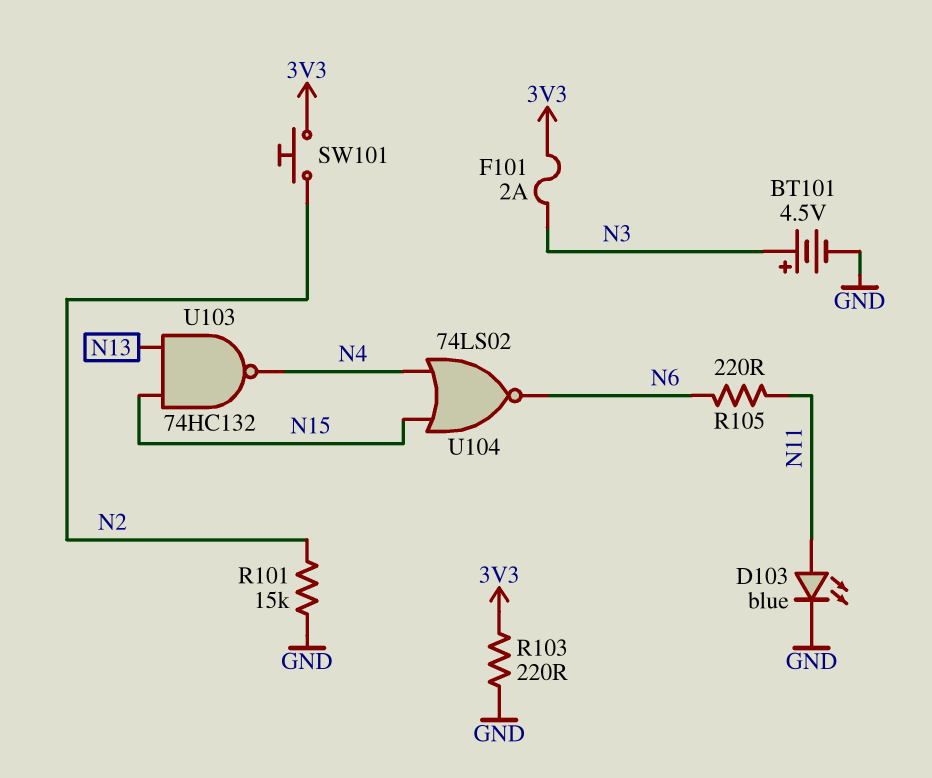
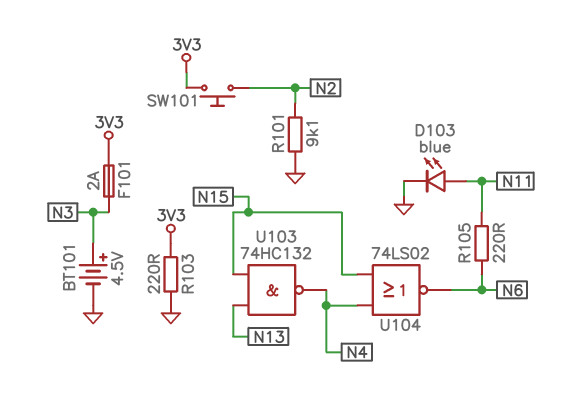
R101: 15k (GND, N2) -> 9.1k (GND, N2)

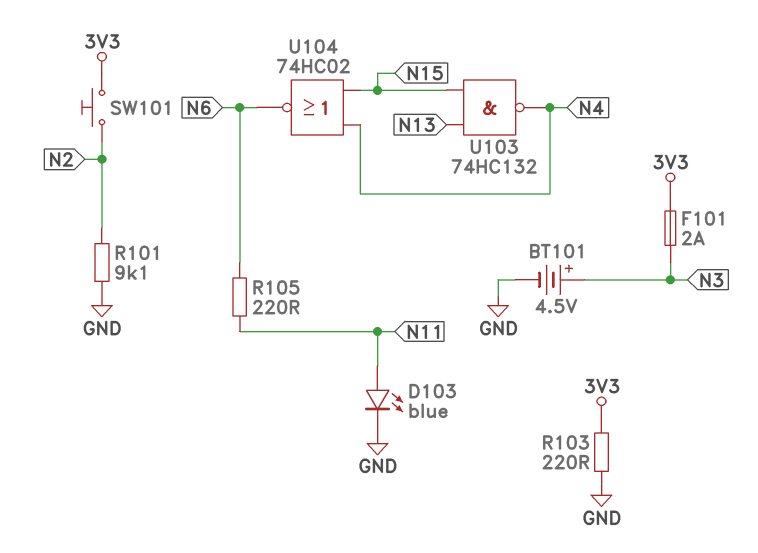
U104: NOR 74LS02 (in N4, in N15, out N6) -> NOR 74HC02 (in N4, in N15, out N6)

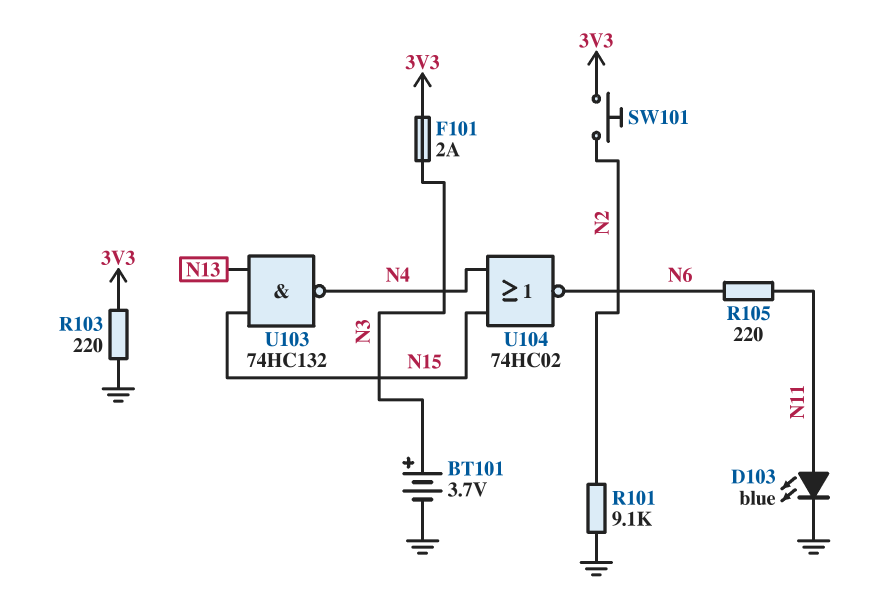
BT101: 4.5V (plus N3, minus GND) -> 3.7V (plus N3, minus GND)

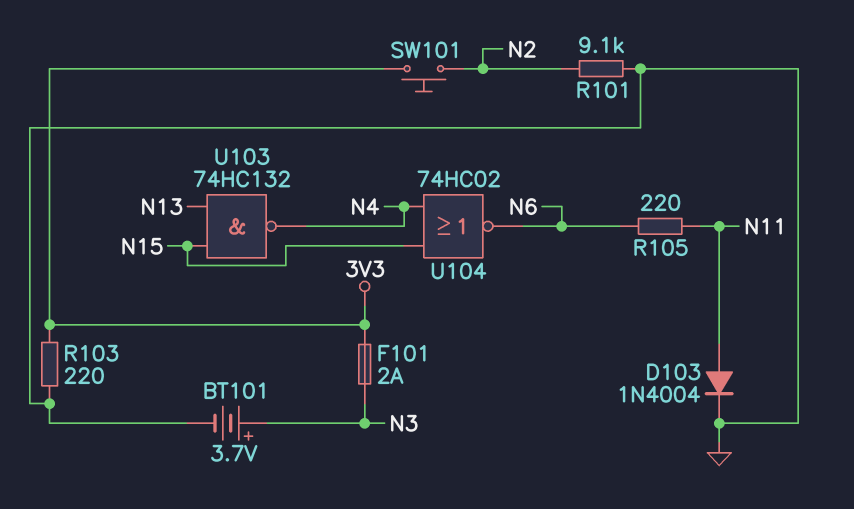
D103: LED blue (A N11, K GND) -> diode 1N4004 (A N11, K GND)

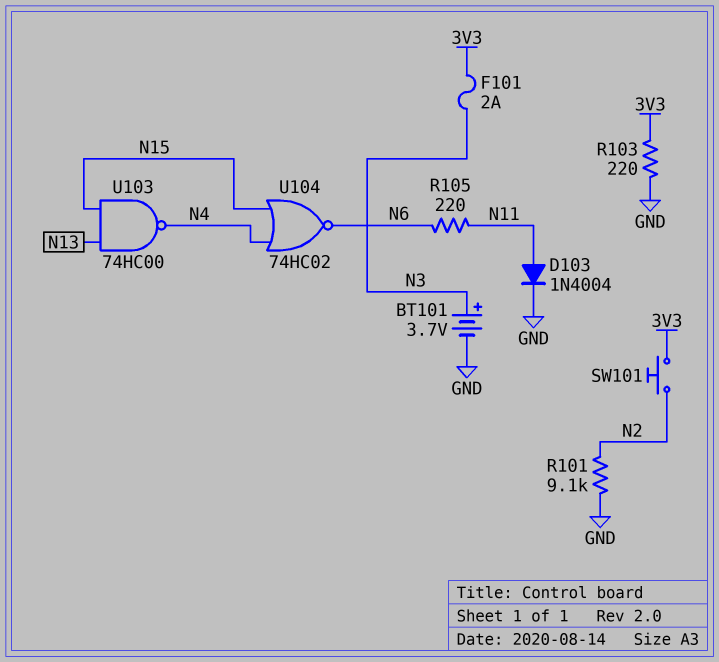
U103: NAND 74HC132 (in N13, in N15, out N4) -> NAND 74HC00 (in N13, in N15, out N4)

